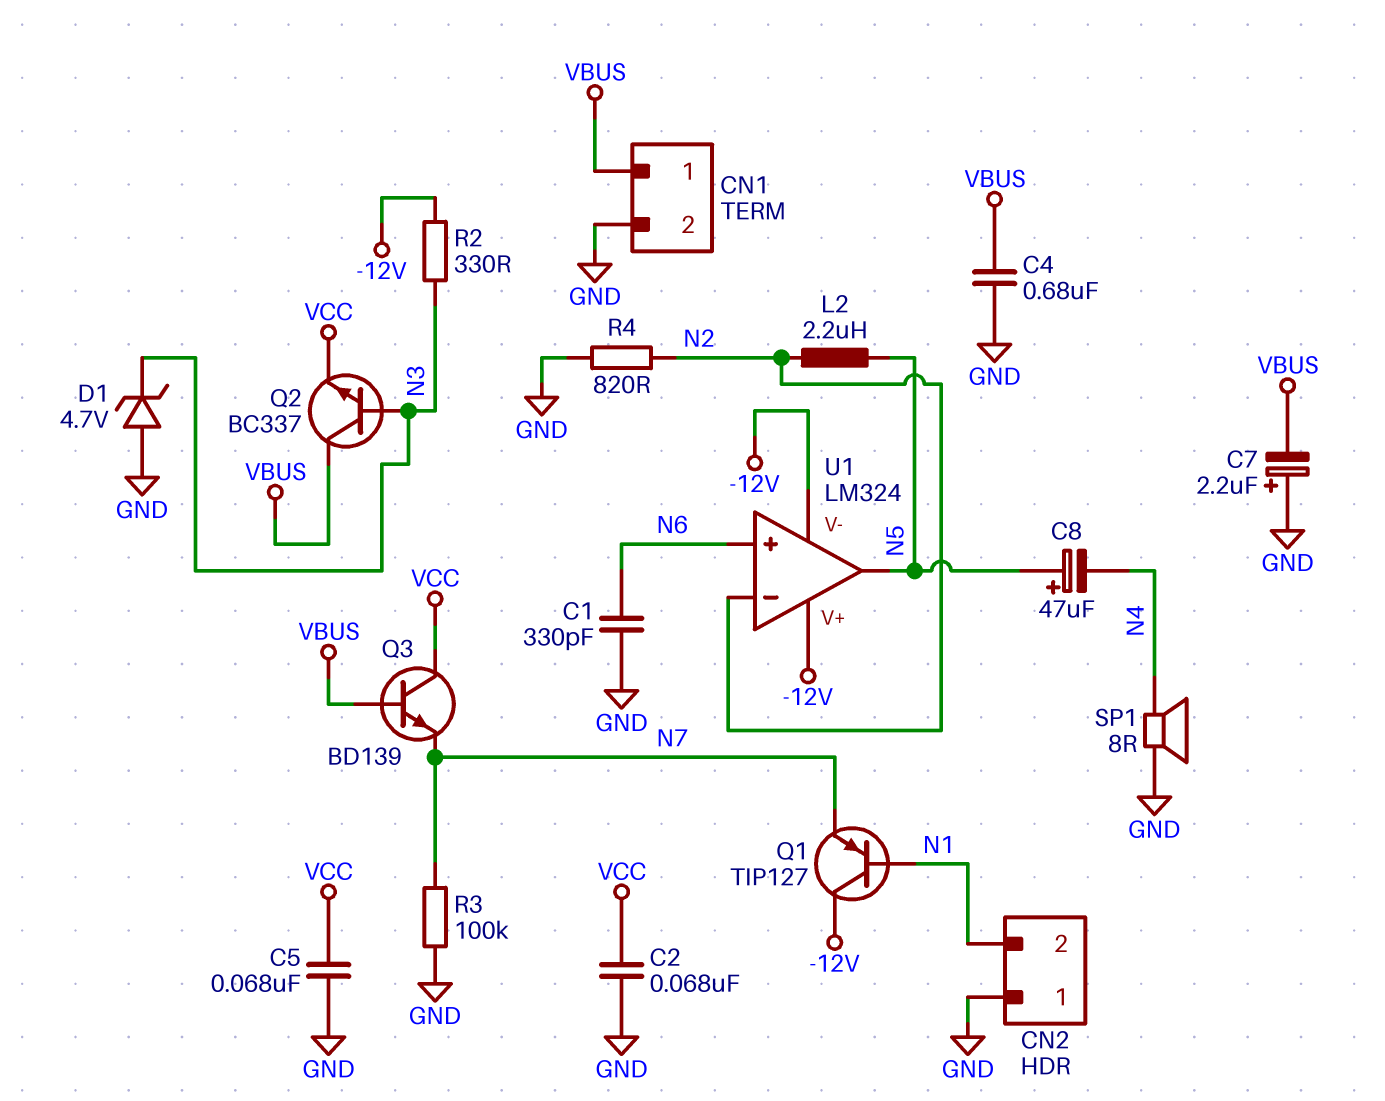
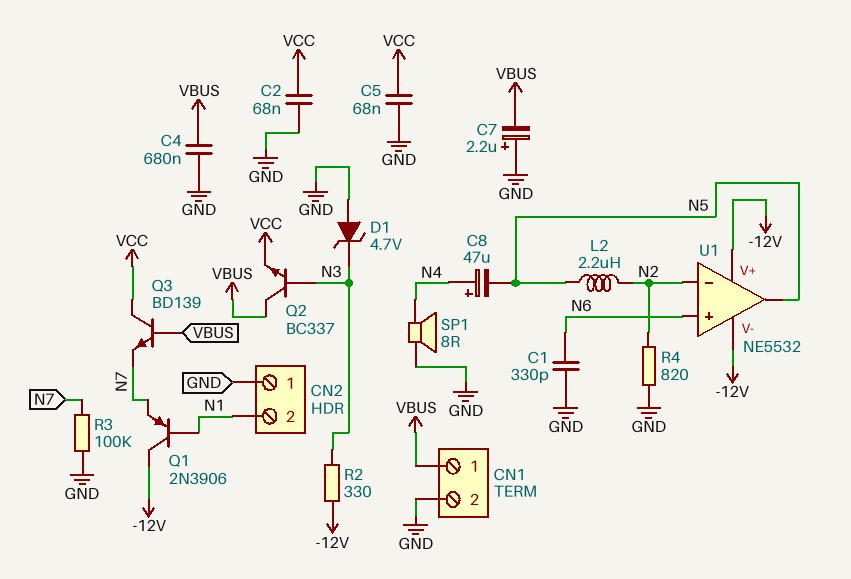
C8: 47uF (plus N5, minus N4) -> 47uF (plus N4, minus N5)
Q1: PNP TIP127 (B N1, C -12V, E N7) -> PNP 2N3906 (B N1, C -12V, E N7)
U1: LM324 -> NE5532

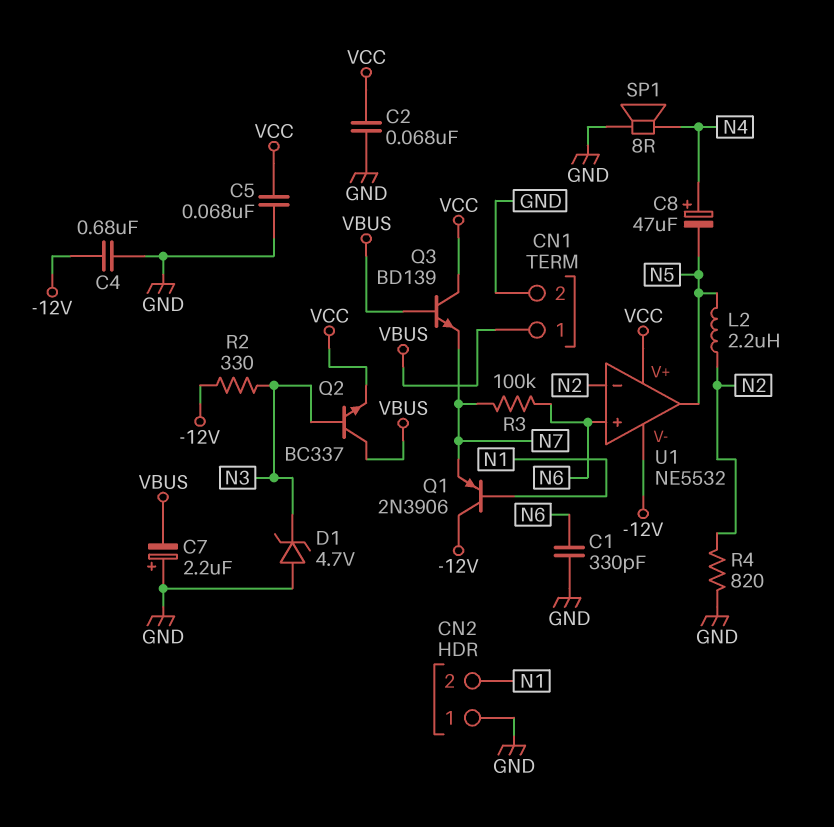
C4: 680nF (GND, VBUS) -> 680nF (-12V, GND)
R3: 100k (GND, N7) -> 100k (N6, N7)
U1 pin V+: -12V -> VCC

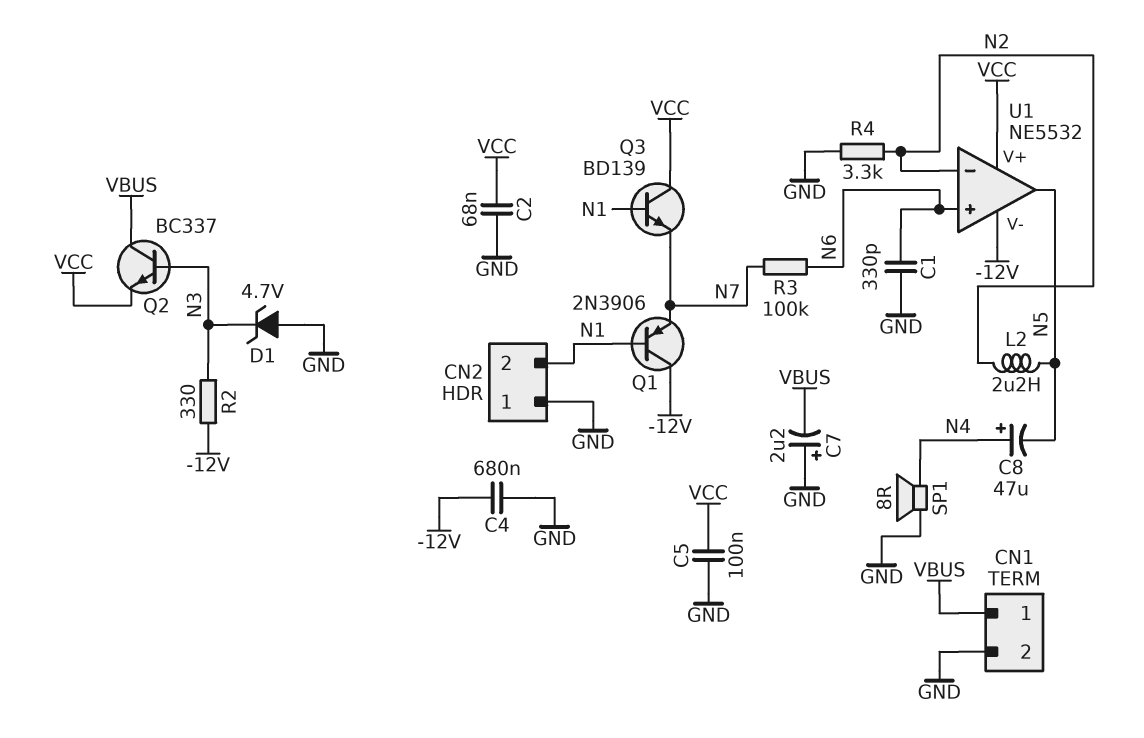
C5: 68nF (GND, VCC) -> 100nF (GND, VCC)
Q3: NPN BD139 (B VBUS, C VCC, E N7) -> NPN BD139 (B N1, C VCC, E N7)
R4: 820 (GND, N2) -> 3.3k (GND, N2)

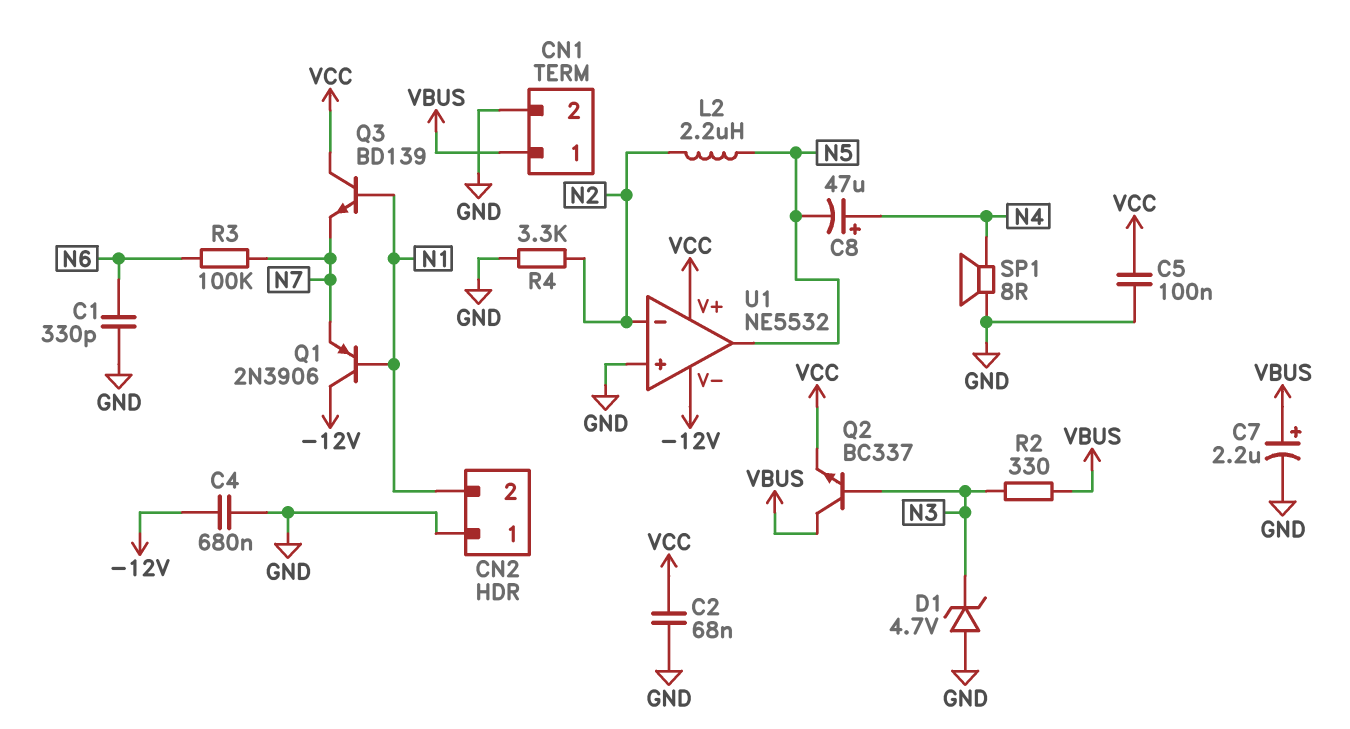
C7: 2.2uF (plus GND, minus VBUS) -> 2.2uF (plus VBUS, minus GND)
R2: 330 (-12V, N3) -> 330 (N3, VBUS)
U1 pin in+: N6 -> GND

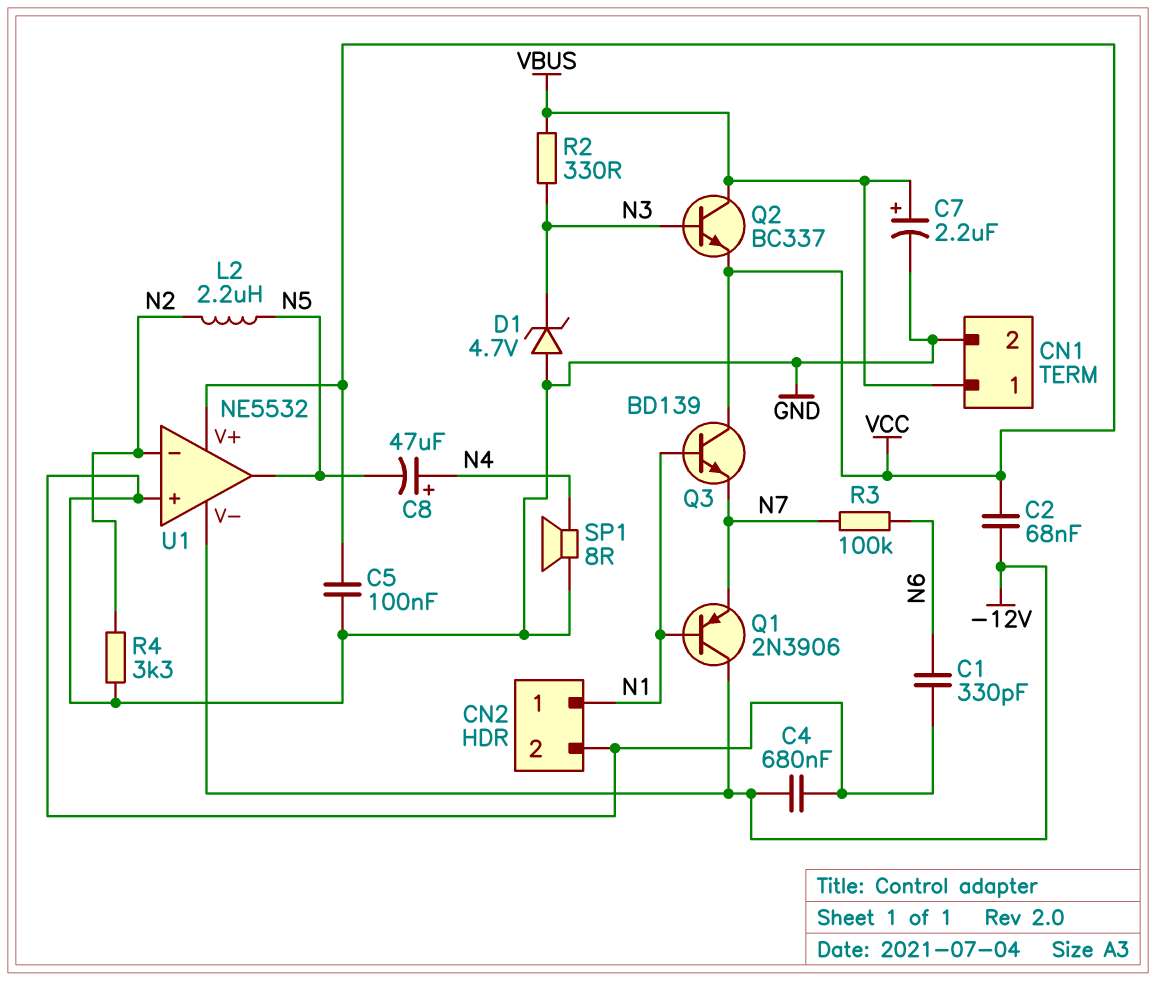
C2: 68nF (GND, VCC) -> 68nF (-12V, VCC)
CN2 pin 1: GND -> N1
CN2 pin 2: N1 -> GND

